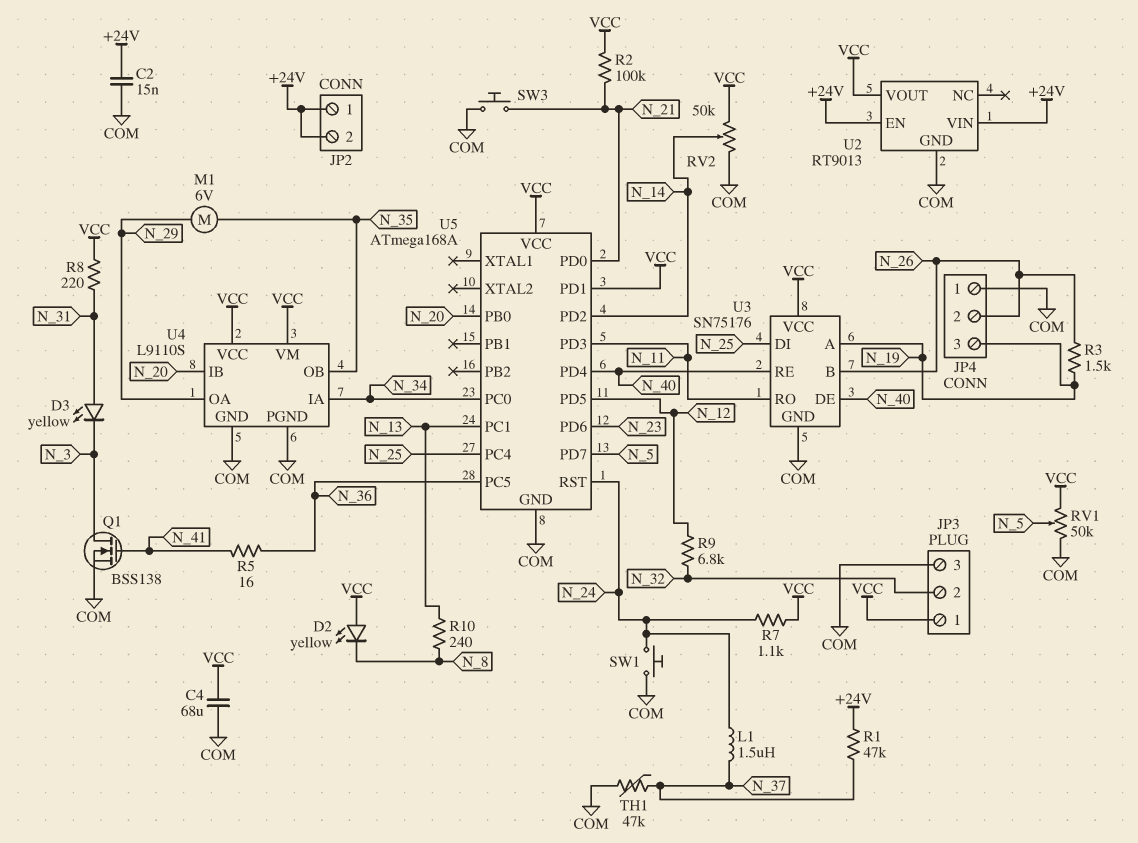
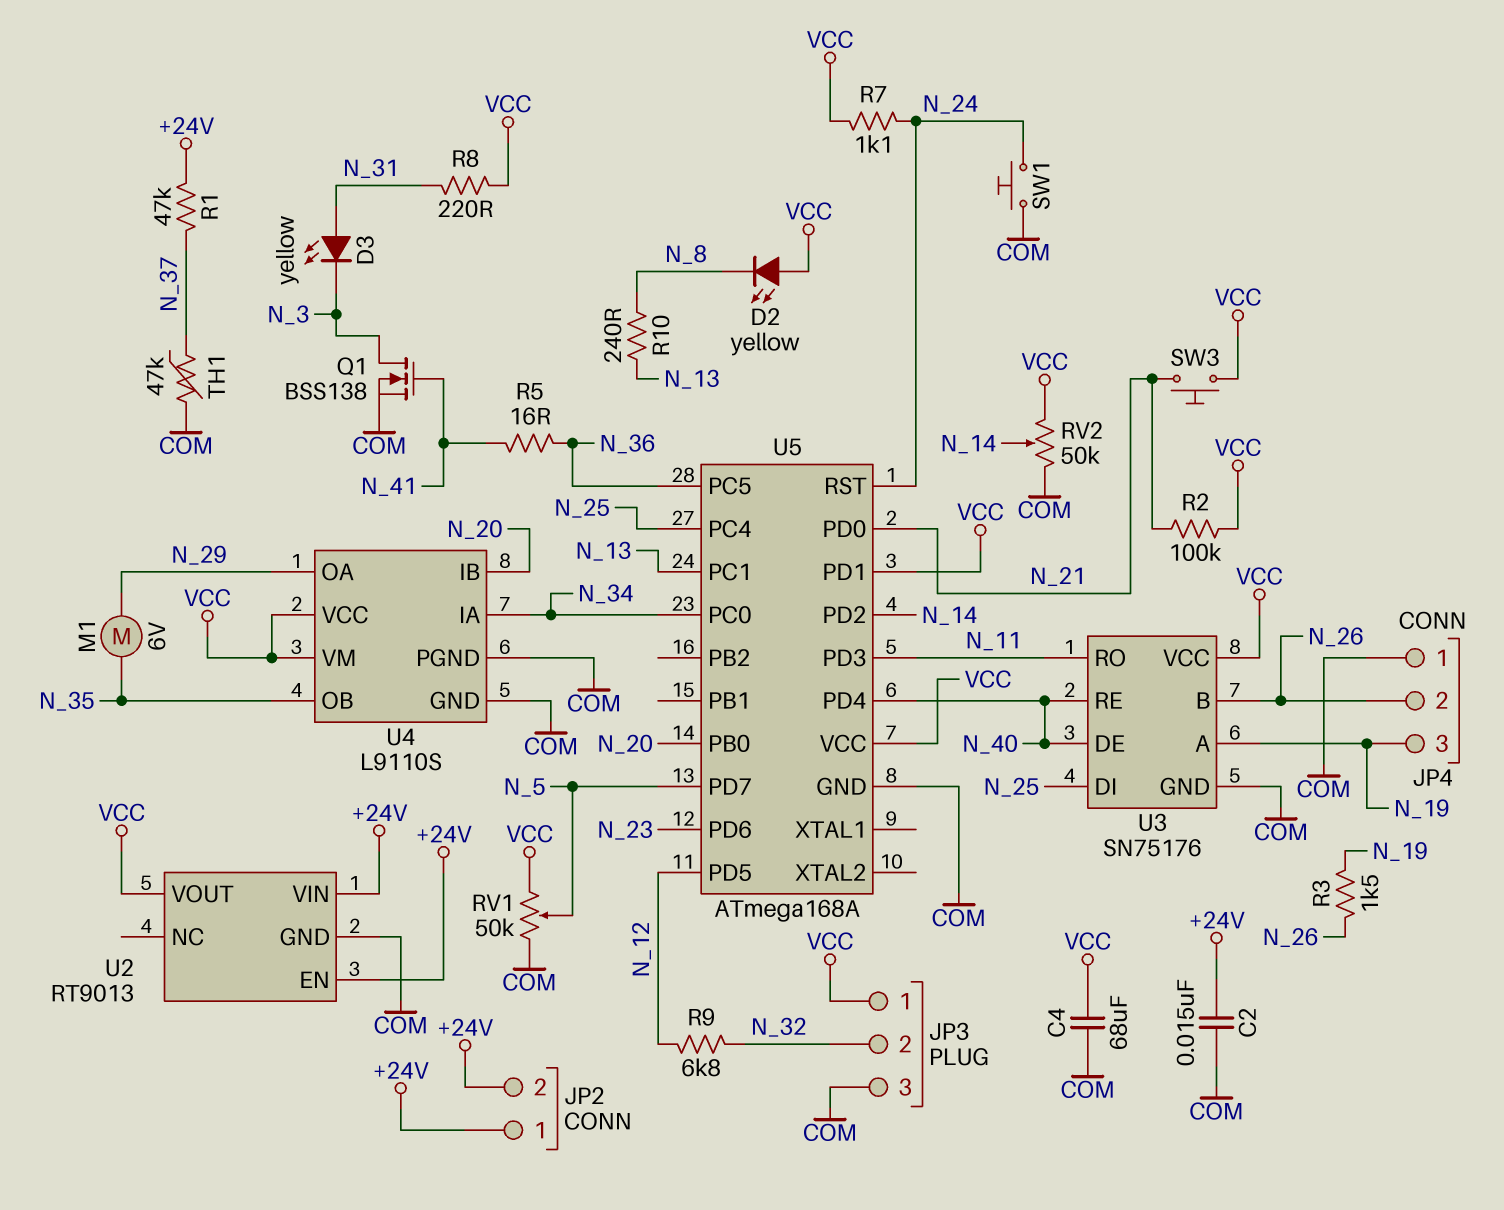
L1: 1.5uH (N_24, N_37) -> none
SW3: button (COM, N_21) -> button (N_21, VCC)

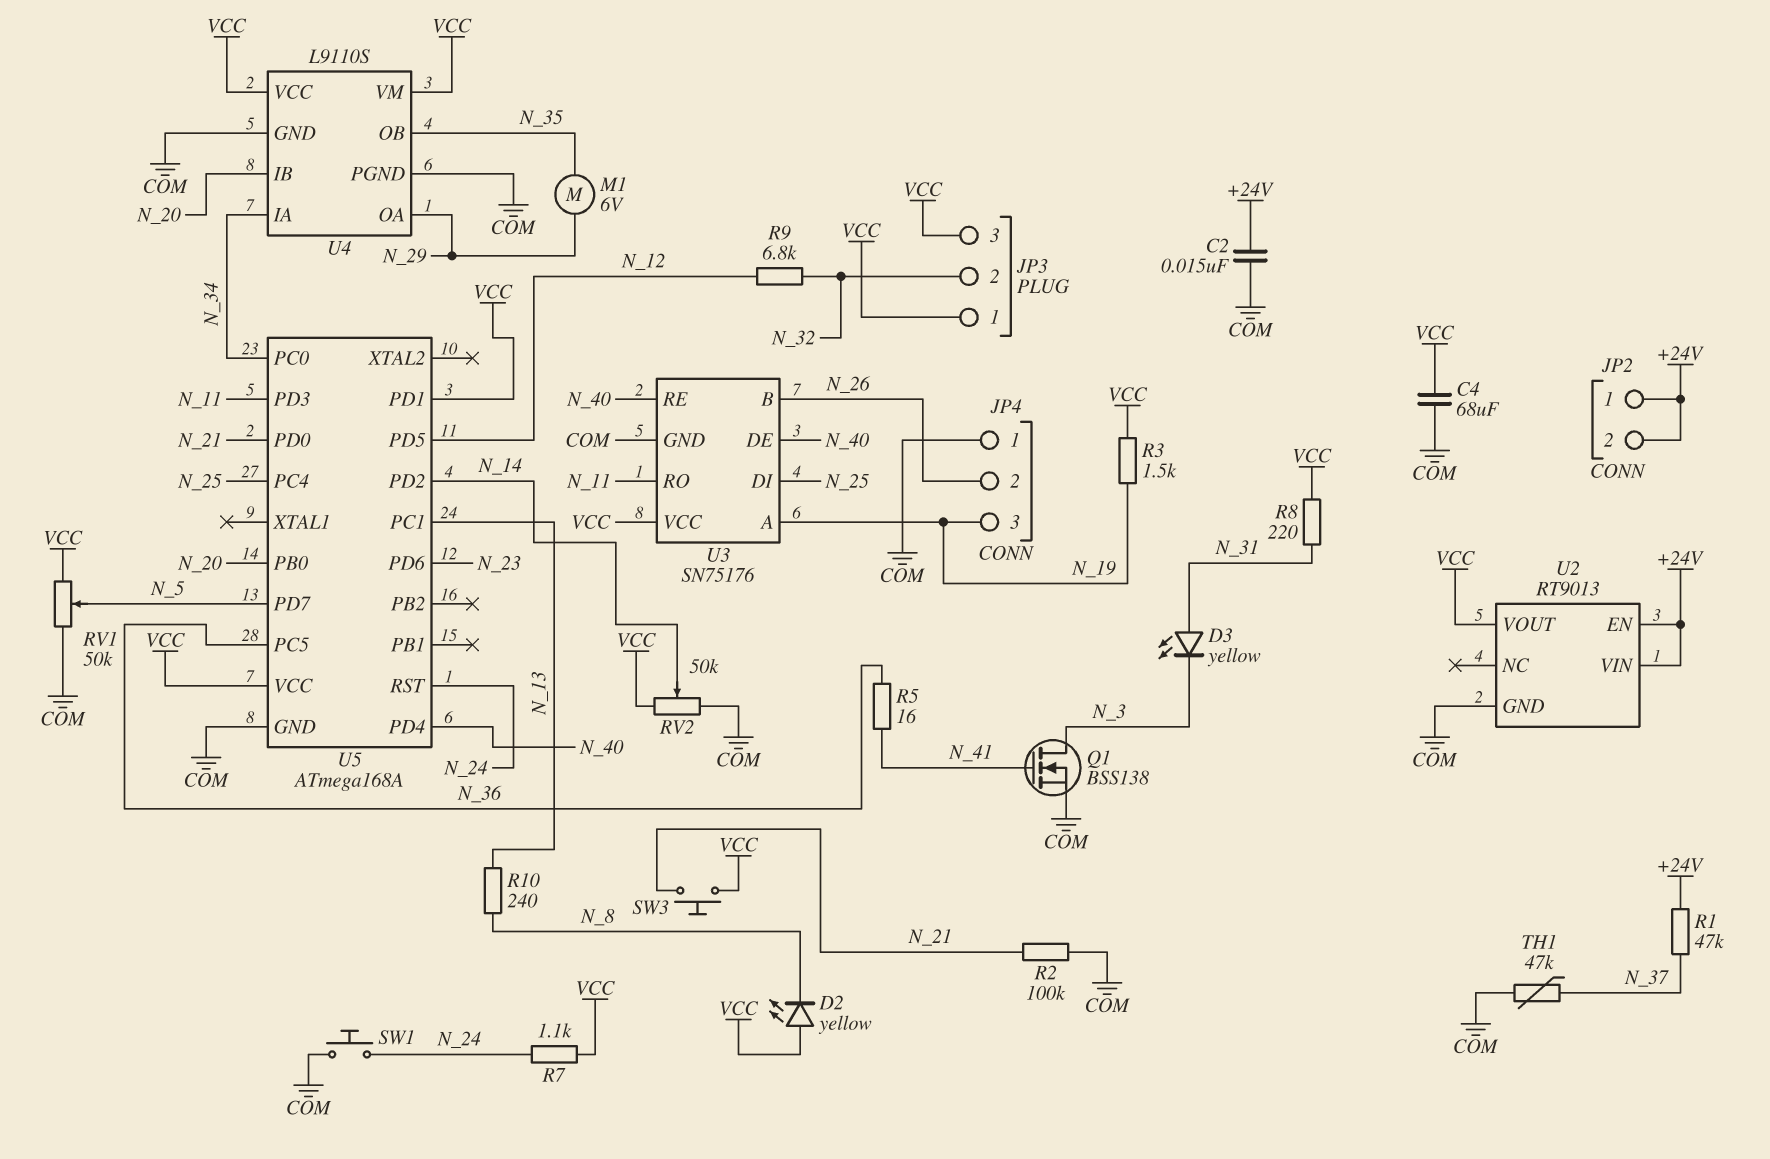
JP3 pin 3: COM -> VCC
R2: 100k (N_21, VCC) -> 100k (COM, N_21)
R3: 1.5k (N_19, N_26) -> 1.5k (N_19, VCC)

